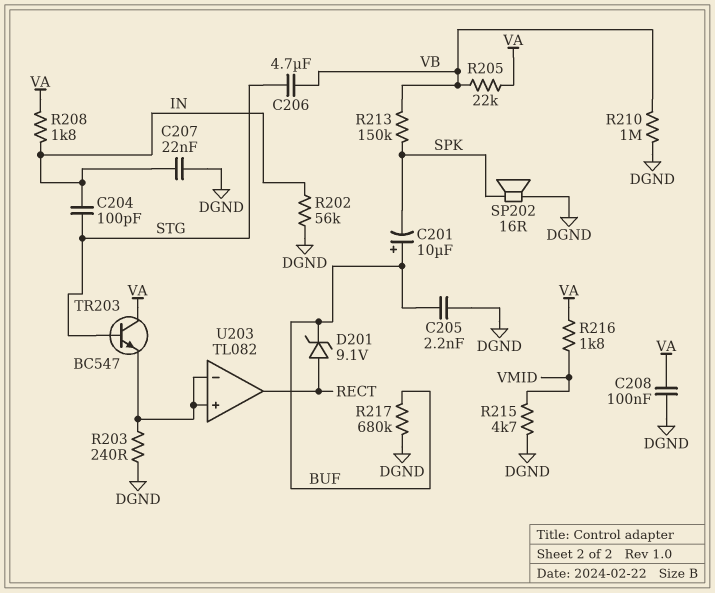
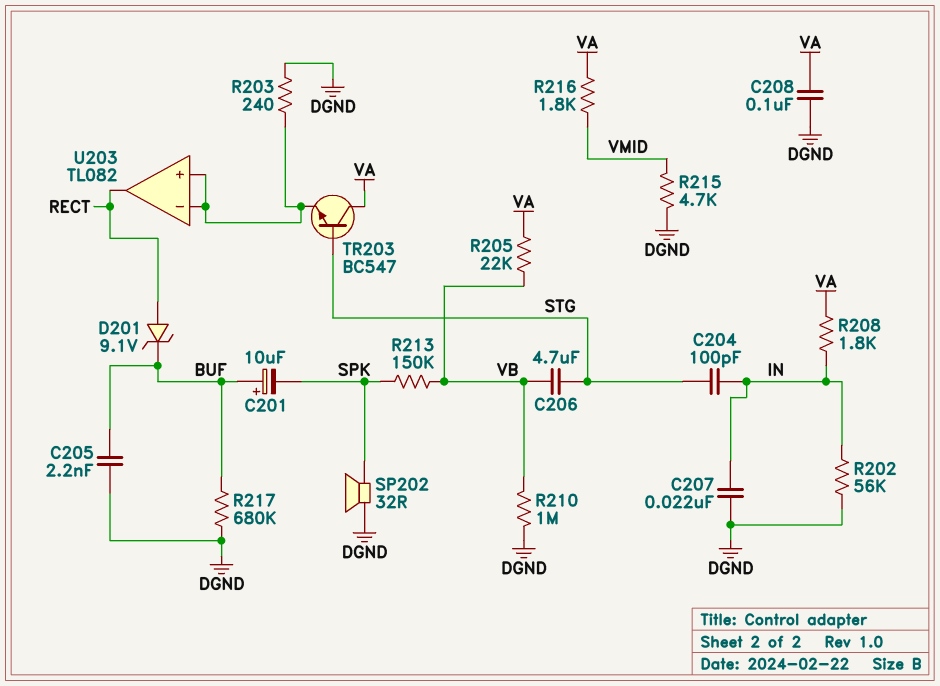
SP202: speaker 16R (DGND, SPK) -> speaker 32R (DGND, SPK)

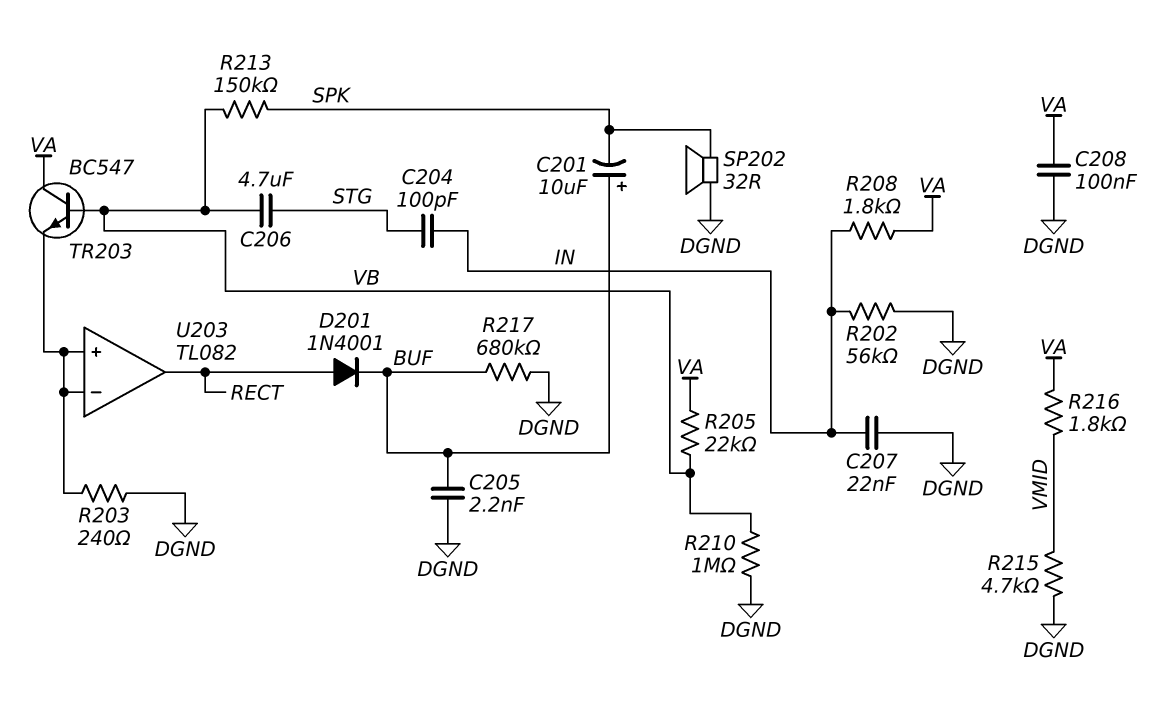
D201: zener 9.1V (A RECT, K BUF) -> diode 1N4001 (A RECT, K BUF)
TR203: NPN BC547 (B STG, C VA, E U203/in+) -> NPN BC547 (B VB, C VA, E U203/in+)

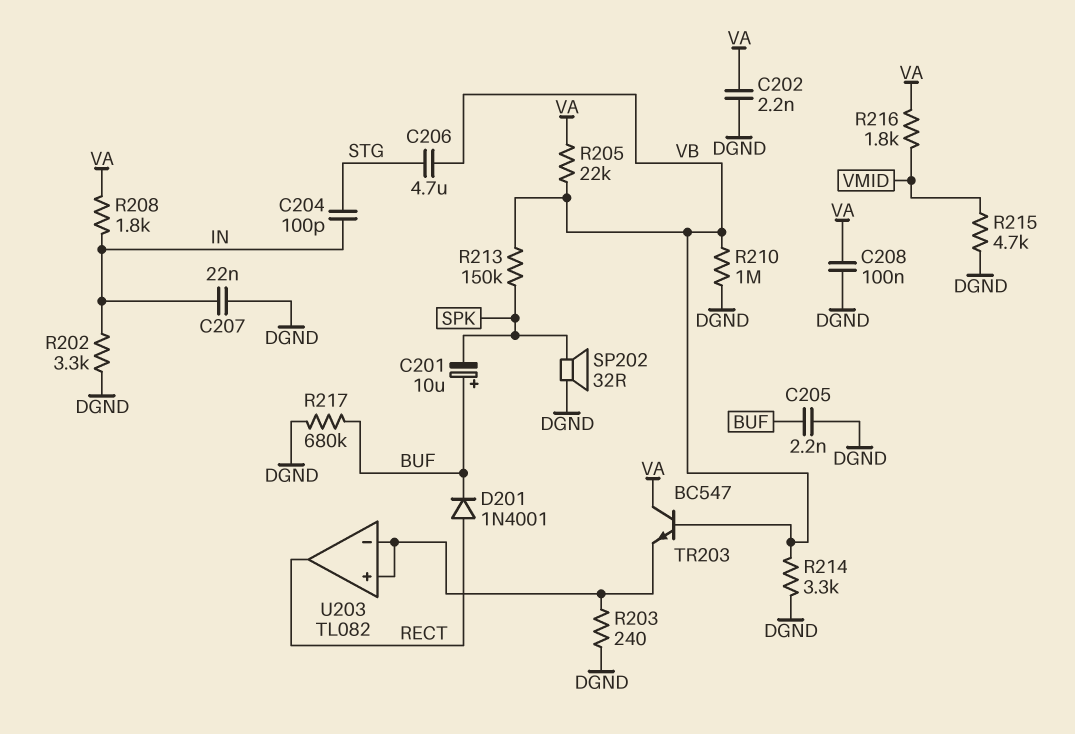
C202: none -> 2.2nF (DGND, VA)
R202: 56k (DGND, IN) -> 3.3k (DGND, IN)
R214: none -> 3.3k (DGND, VB)

